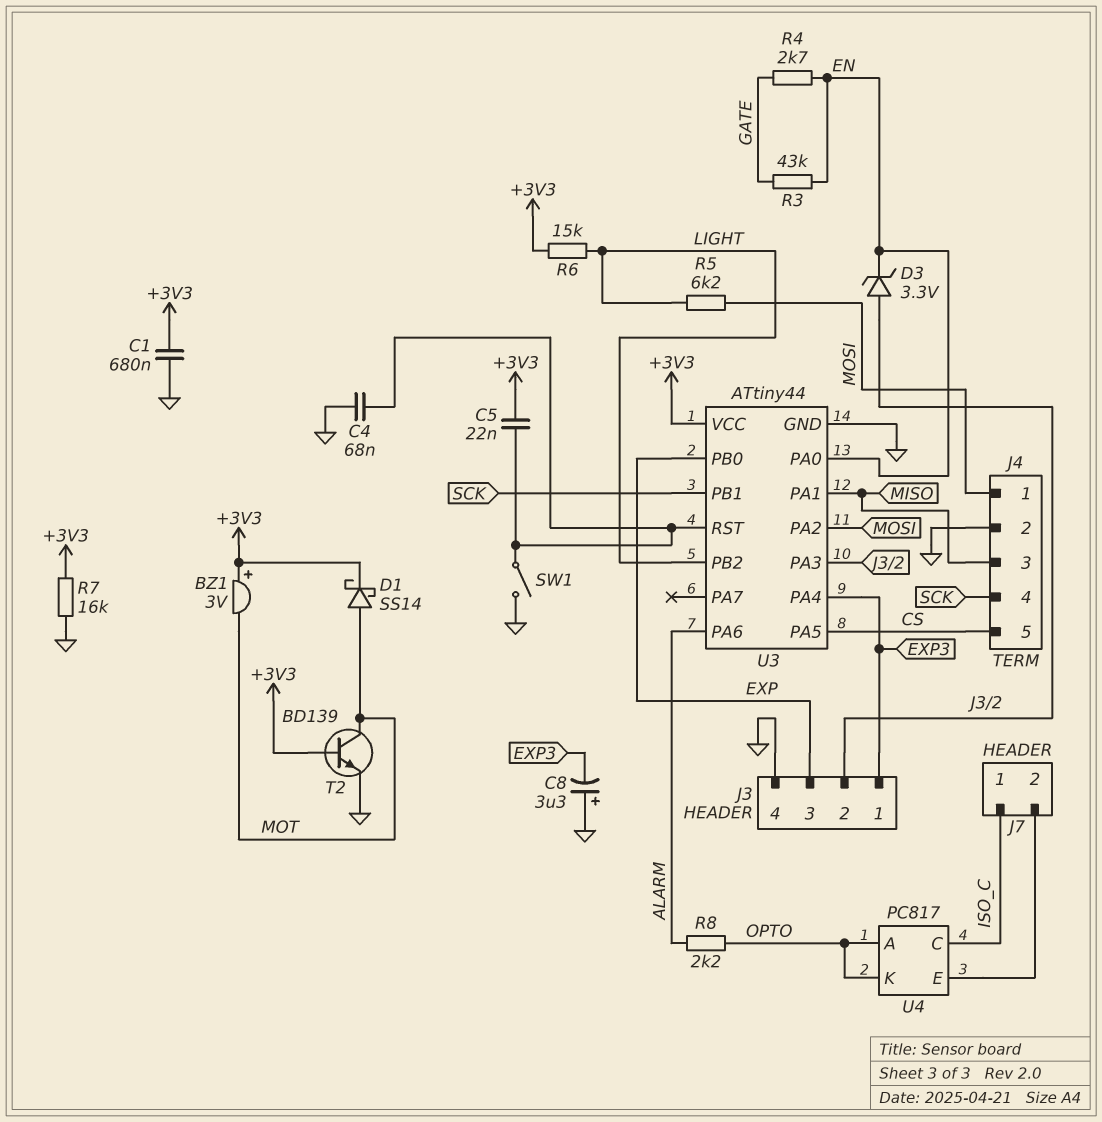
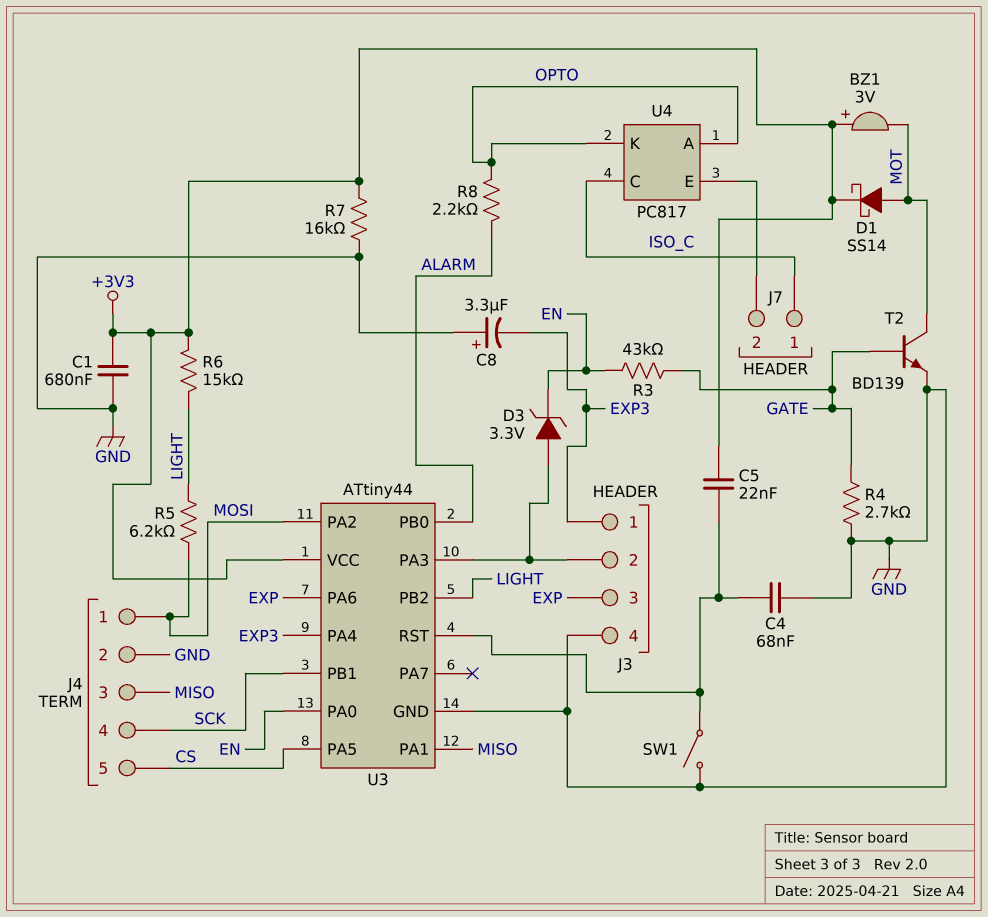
R4: 2.7k (EN, GATE) -> 2.7k (GATE, GND)
T2: NPN BD139 (B +3V3, C MOT, E GND) -> NPN BD139 (B GATE, C MOT, E GND)
U3 pin PA6: ALARM -> EXP
U3 pin PB0: EXP -> ALARM

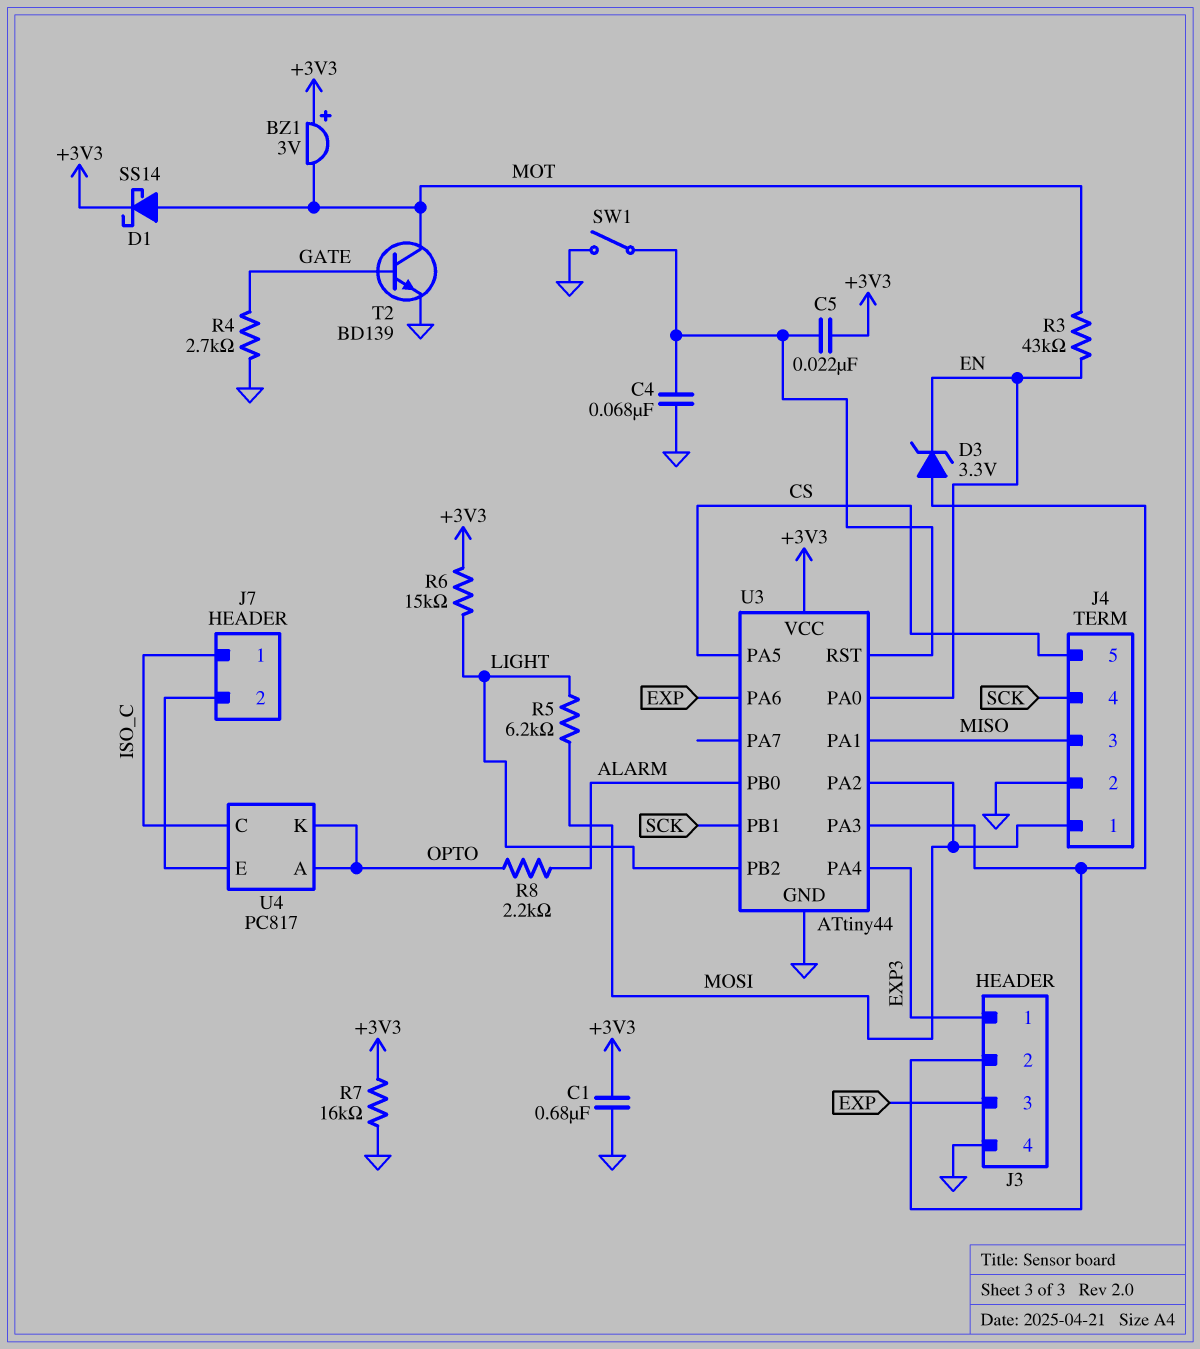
C8: 3.3uF (plus GND, minus EXP3) -> none
R3: 43k (EN, GATE) -> 43k (EN, MOT)

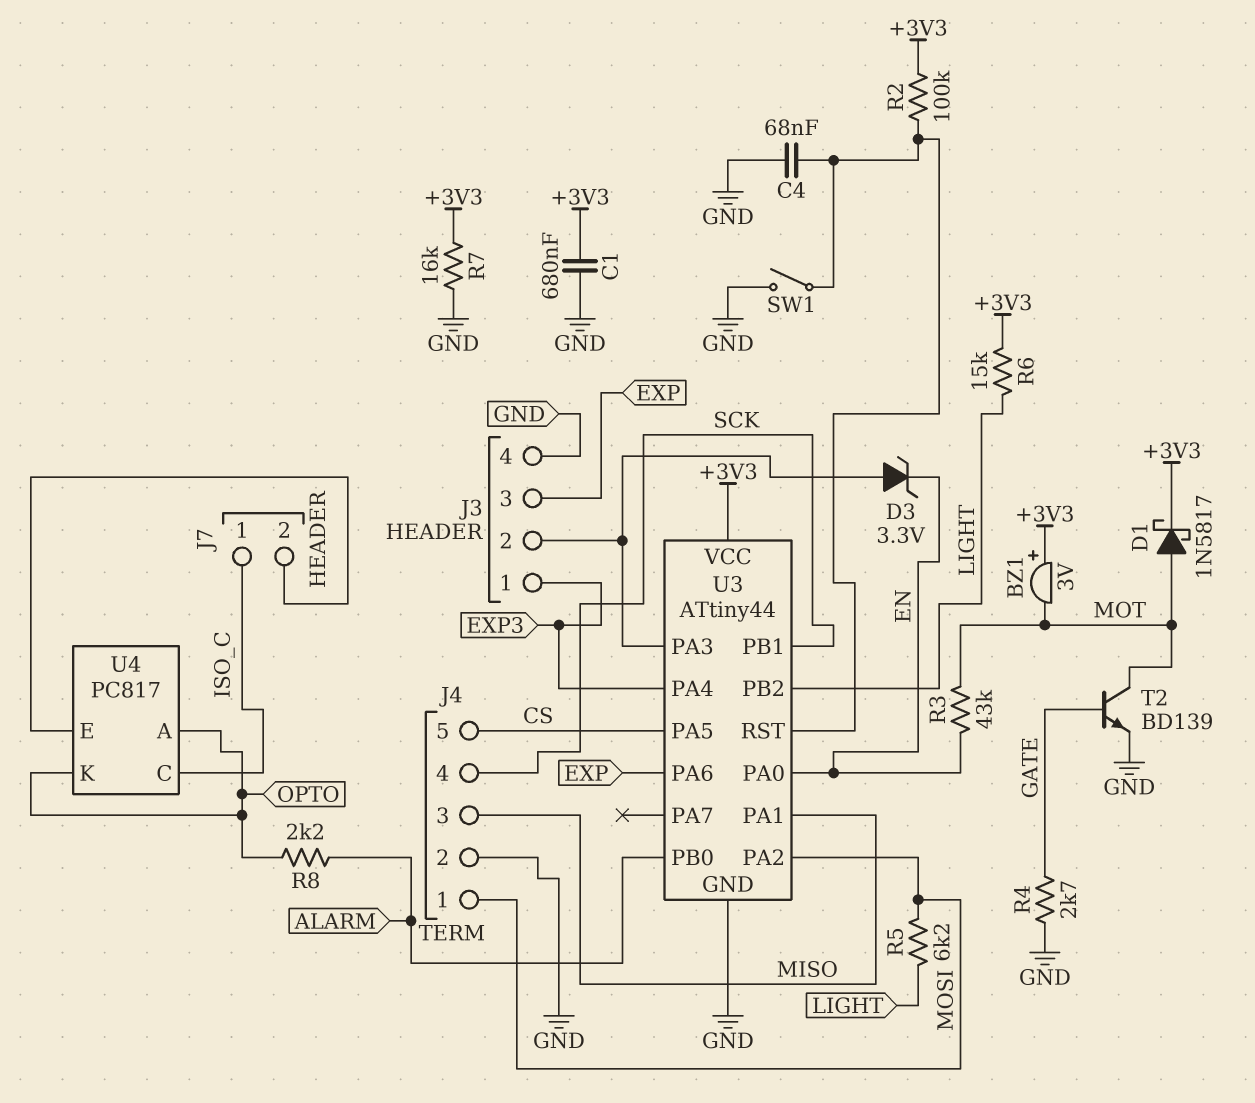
C5: 22nF (+3V3, U3/RST) -> none
D1: schottky SS14 (A MOT, K +3V3) -> schottky 1N5817 (A MOT, K +3V3)
R2: none -> 100k (+3V3, U3/RST)

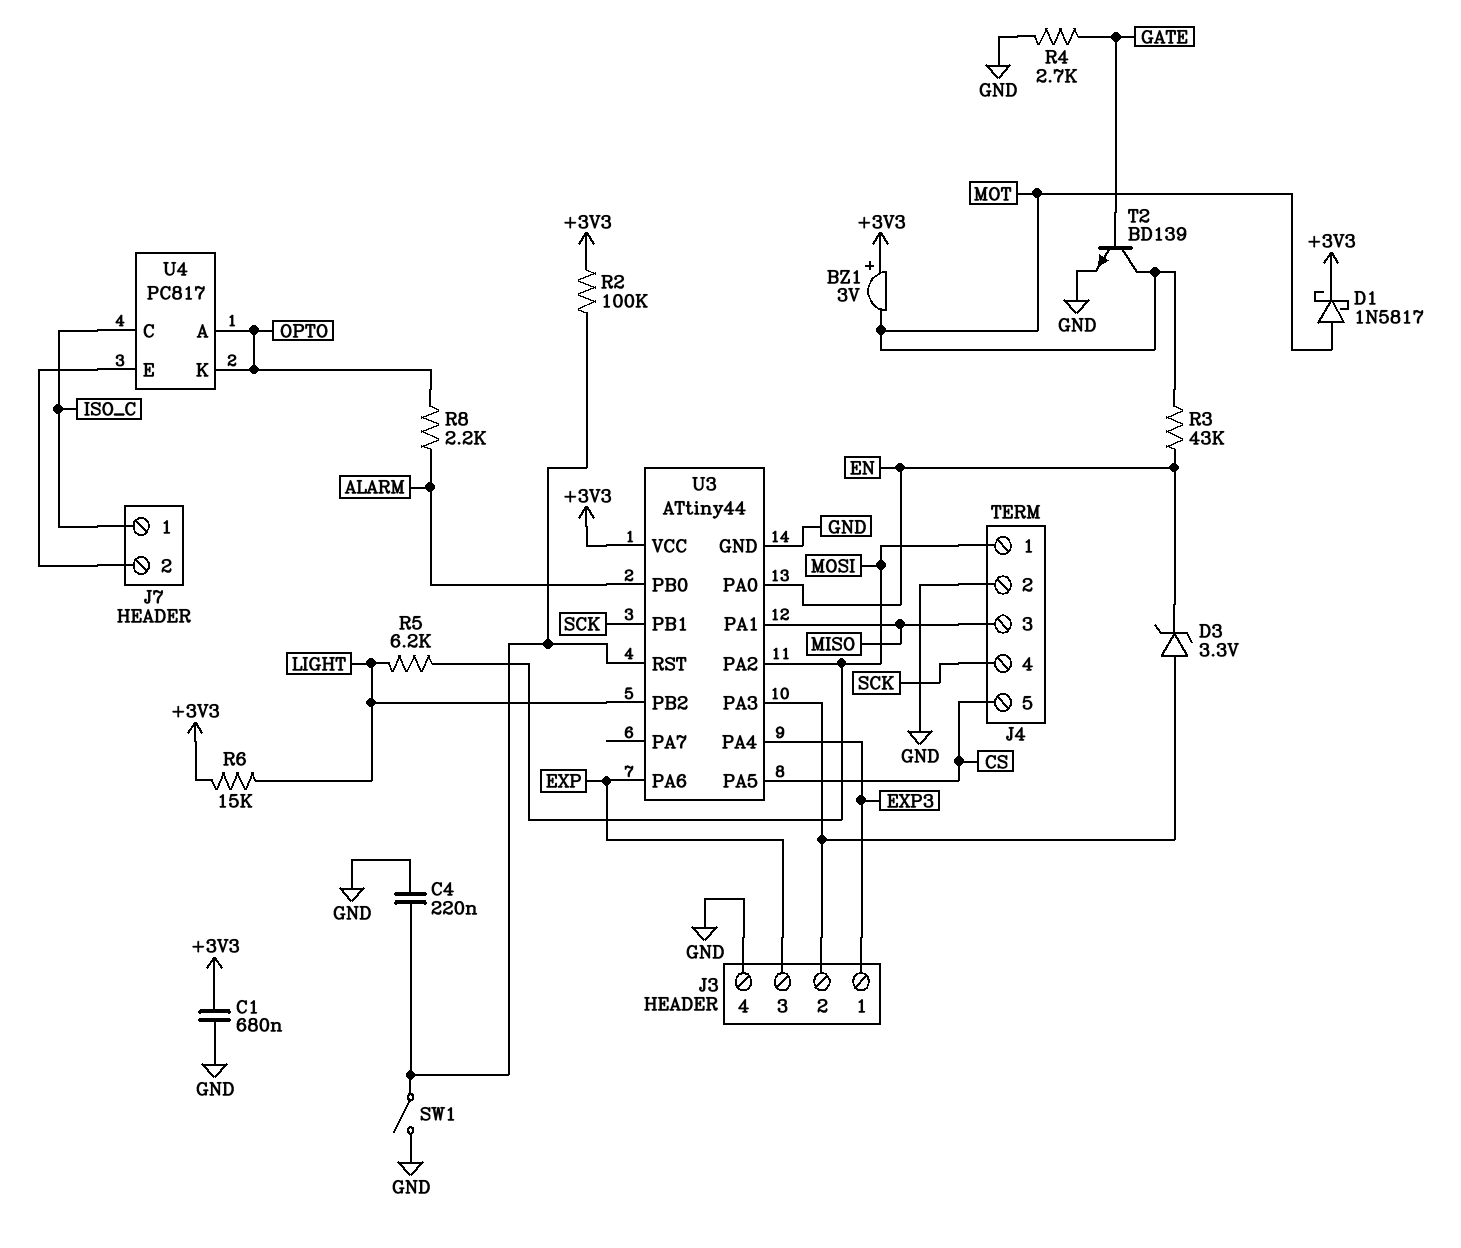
C4: 68nF (GND, U3/RST) -> 220nF (GND, U3/RST)
R7: 16k (+3V3, GND) -> none

